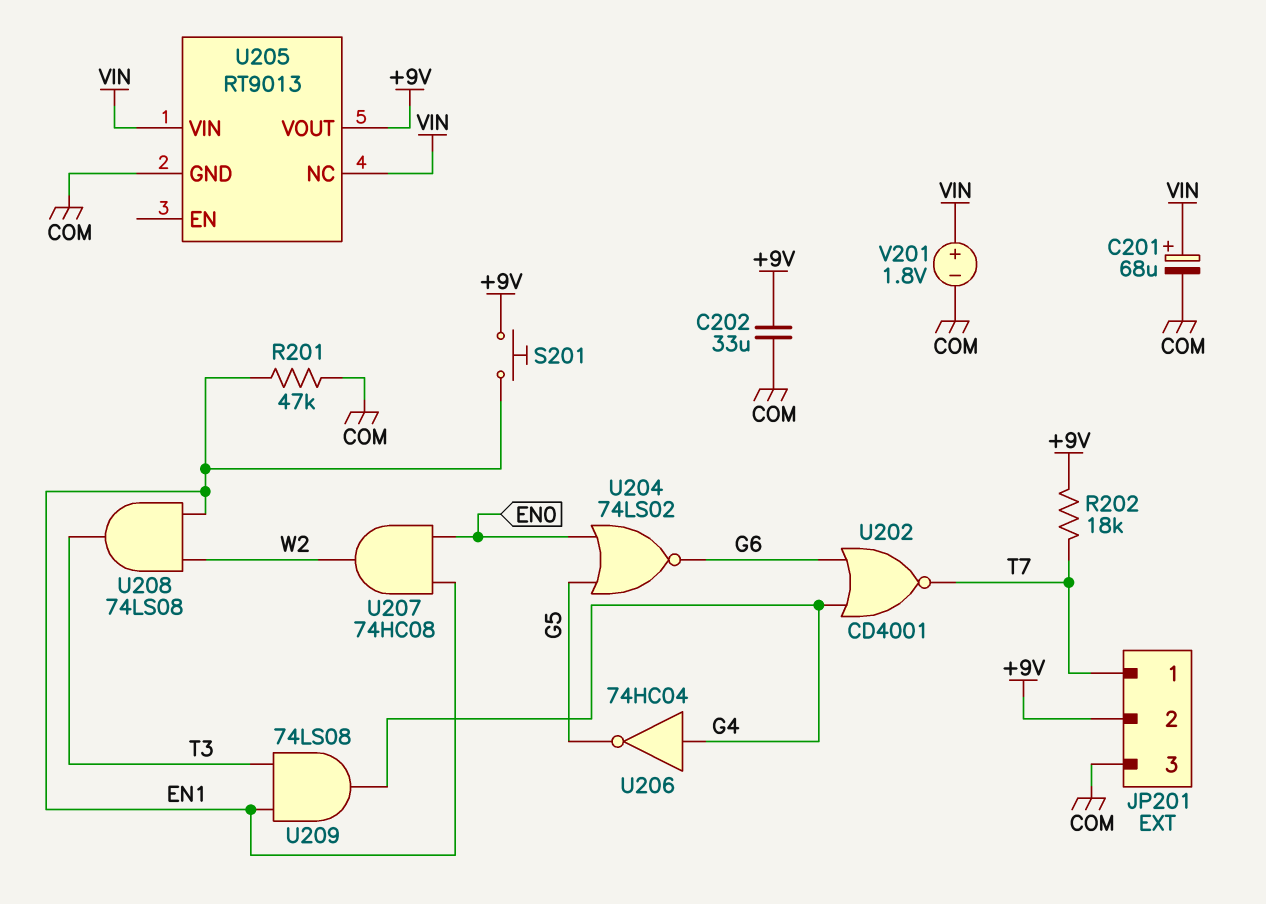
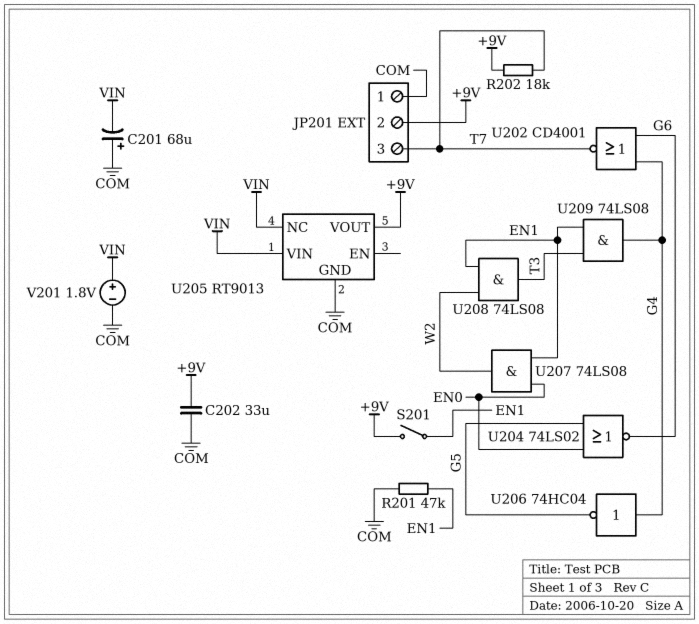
C201: 68uF (plus VIN, minus COM) -> 68uF (plus COM, minus VIN)
JP201 pin 1: T7 -> COM
JP201 pin 3: COM -> T7
S201: button (+9V, EN1) -> switch (+9V, EN1)
U207: AND 74HC08 (in EN0, in EN1, out W2) -> AND 74LS08 (in EN0, in EN1, out W2)

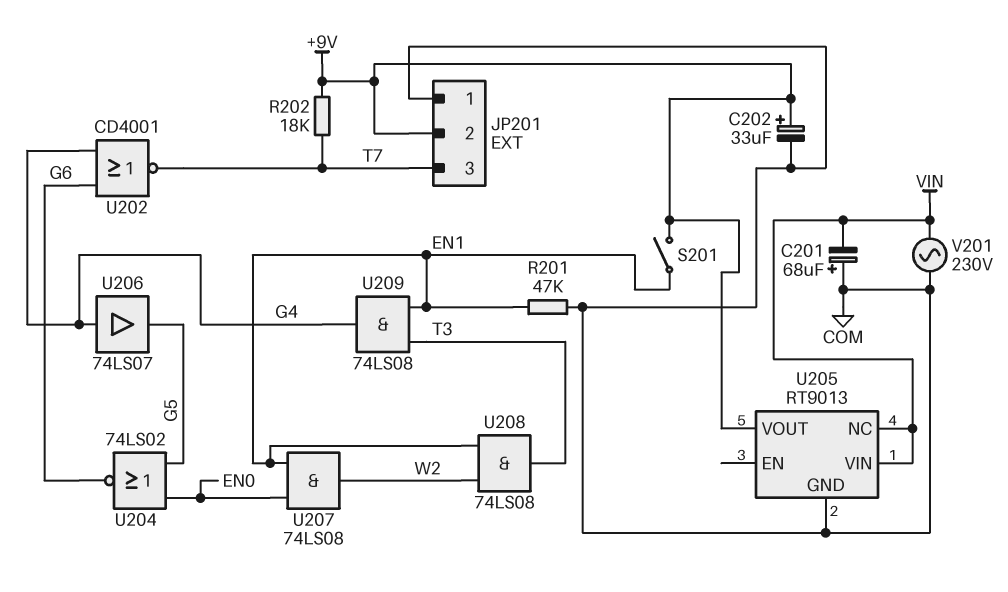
C202: 33uF (+9V, COM) -> 33uF (plus +9V, minus COM)
U206: NOT 74HC04 (in G4, out G5) -> buffer 74LS07 (in G4, out G5)
V201: 1.8V (plus VIN, minus COM) -> AC 230V (COM, VIN)

